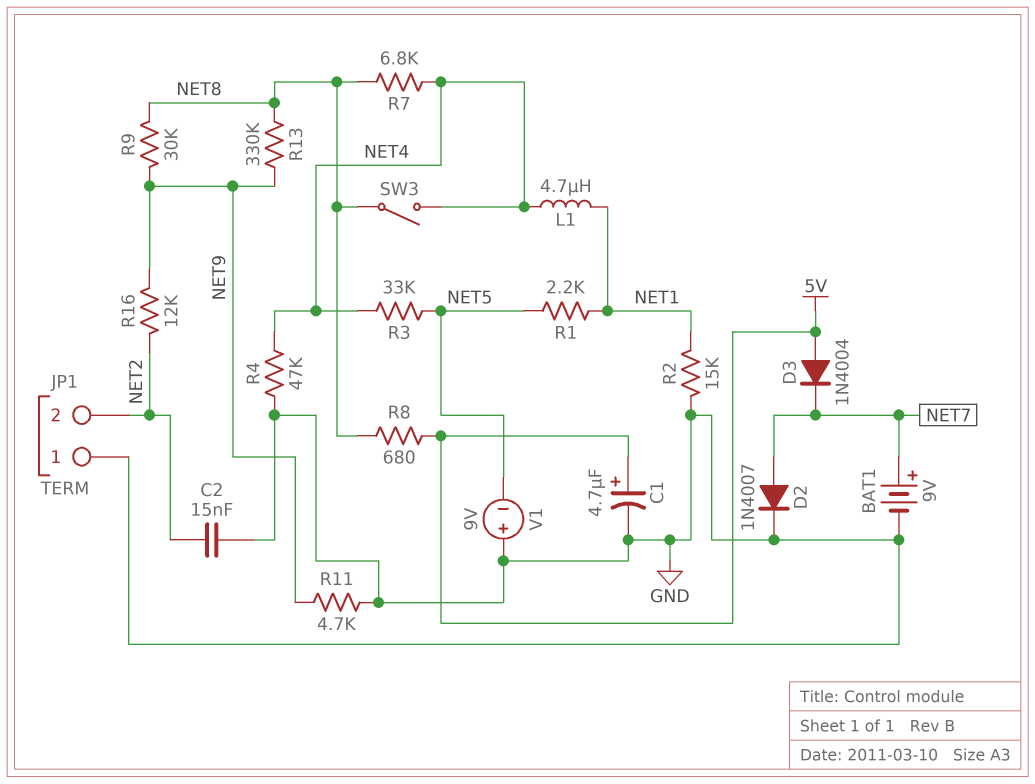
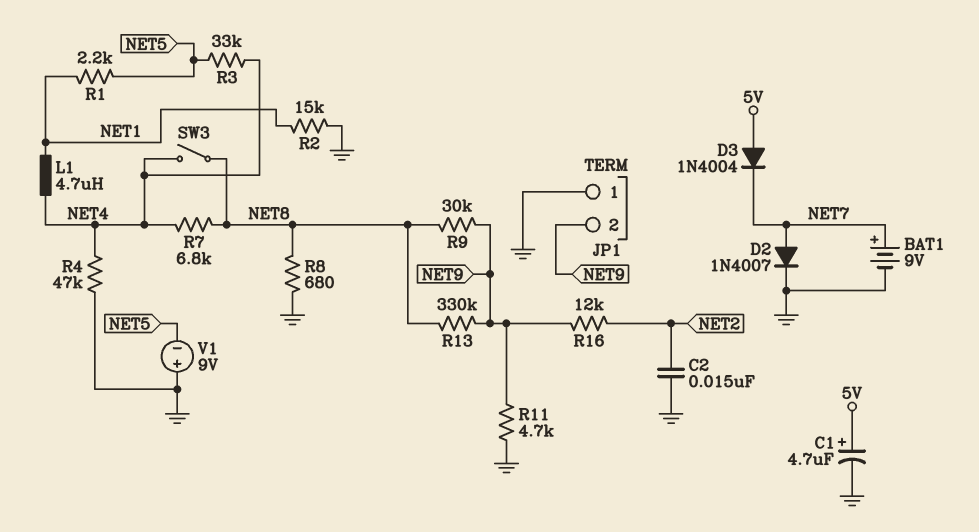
JP1 pin 2: NET2 -> NET9
R8: 680 (5V, NET8) -> 680 (GND, NET8)

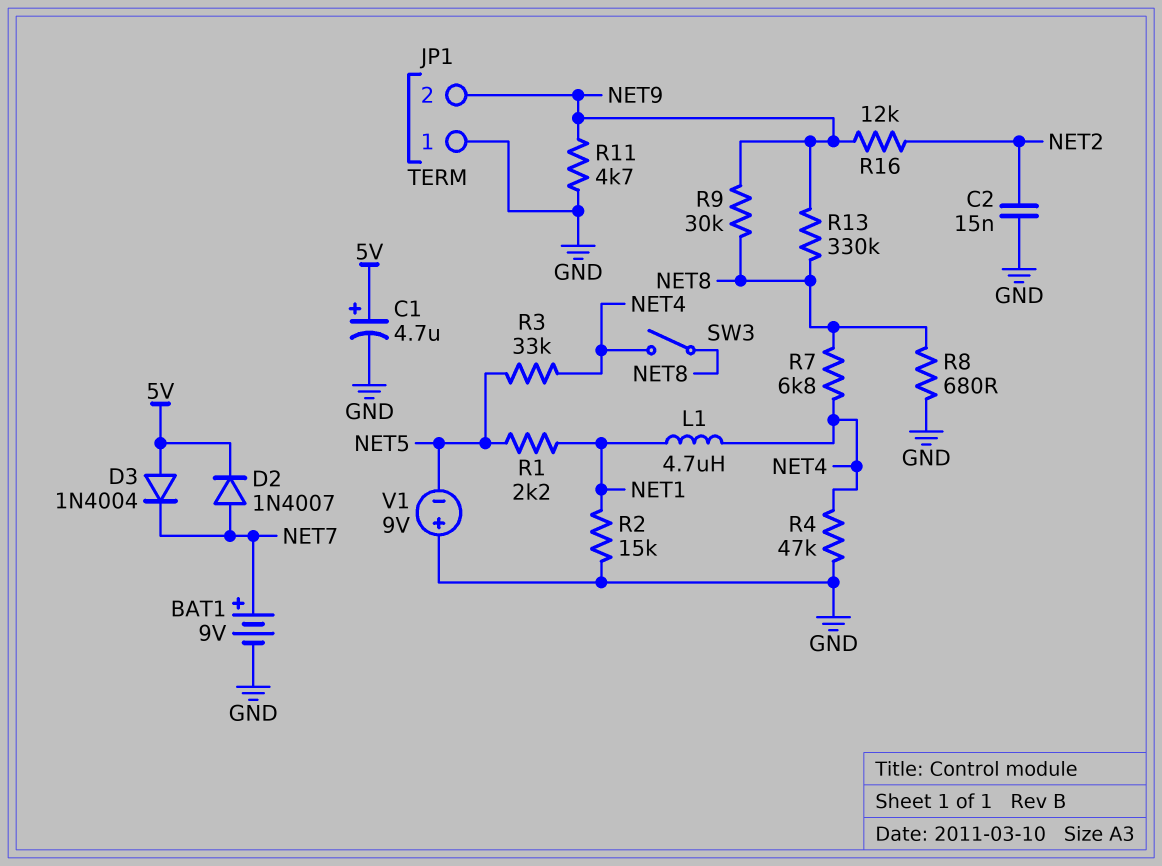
D2: diode 1N4007 (A NET7, K GND) -> diode 1N4007 (A NET7, K 5V)

